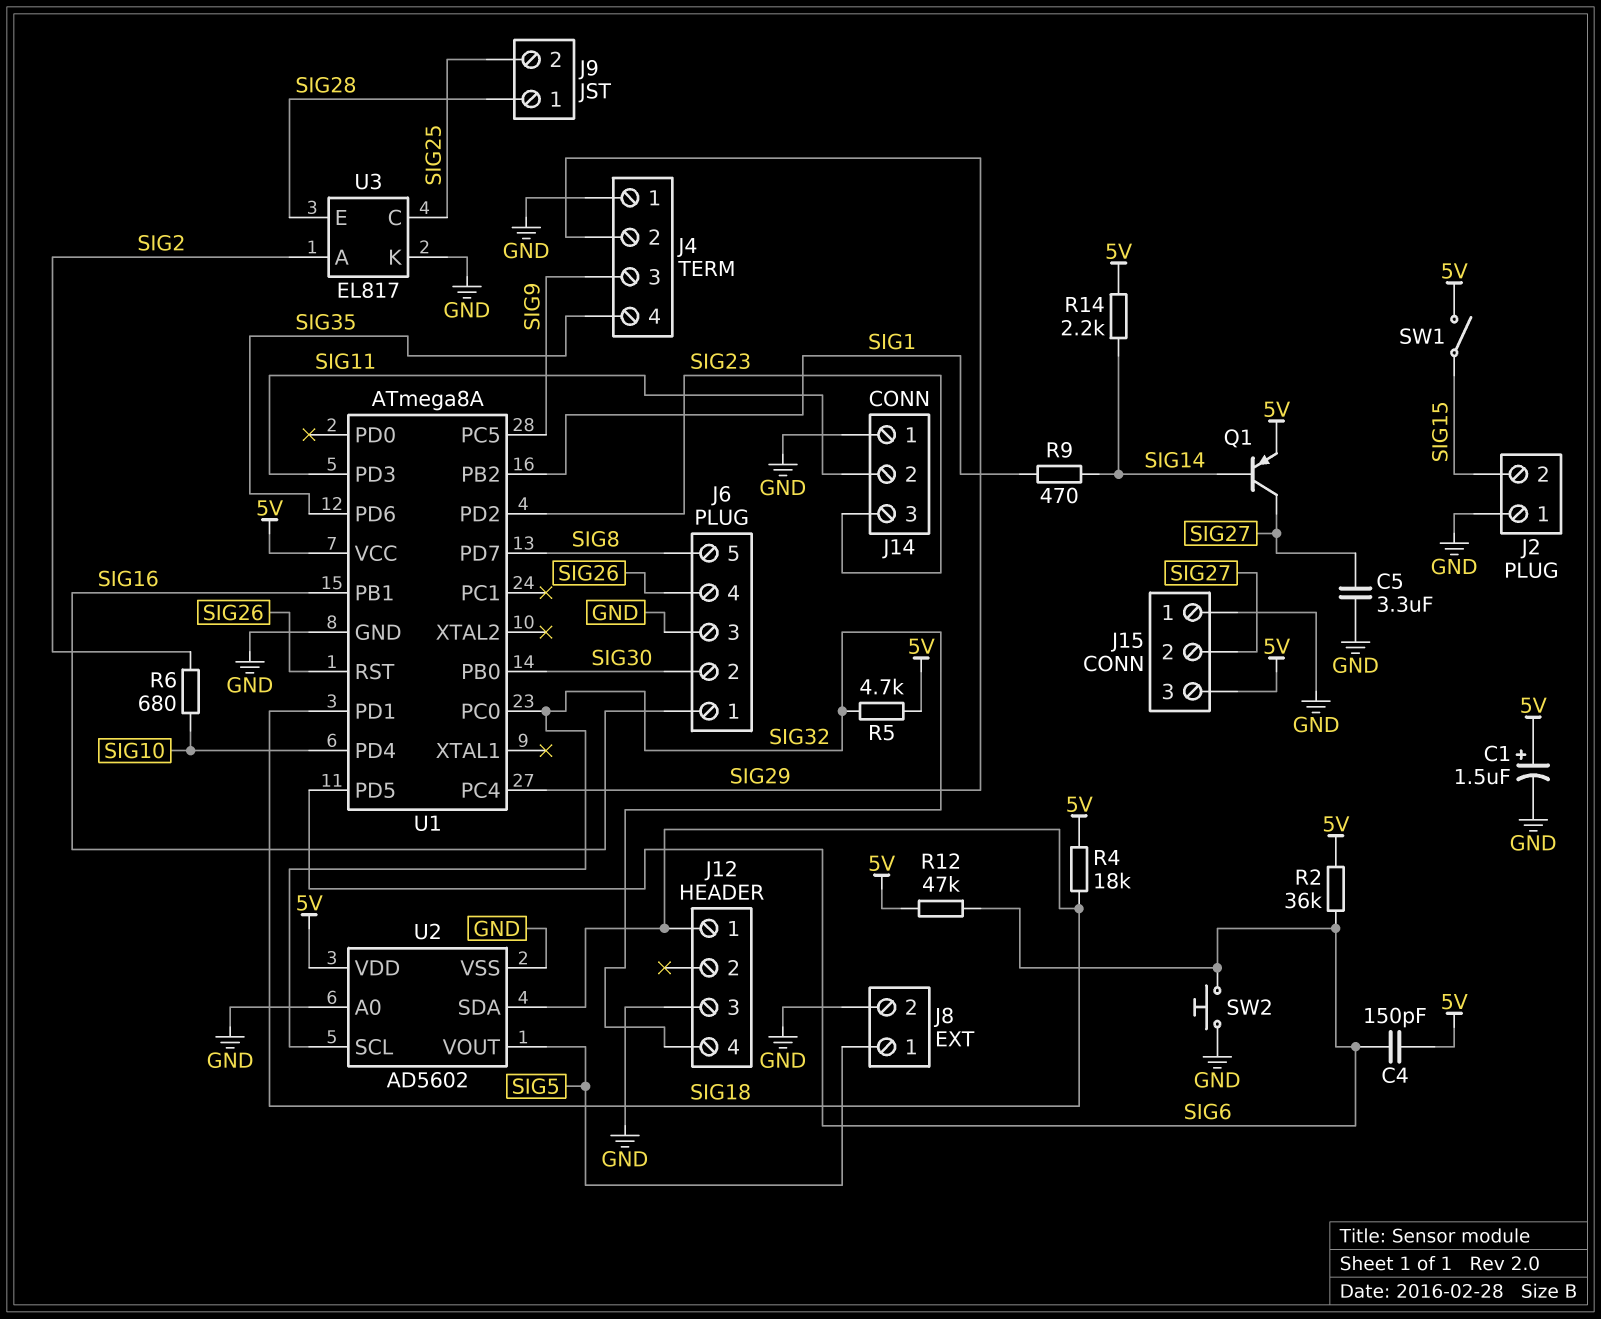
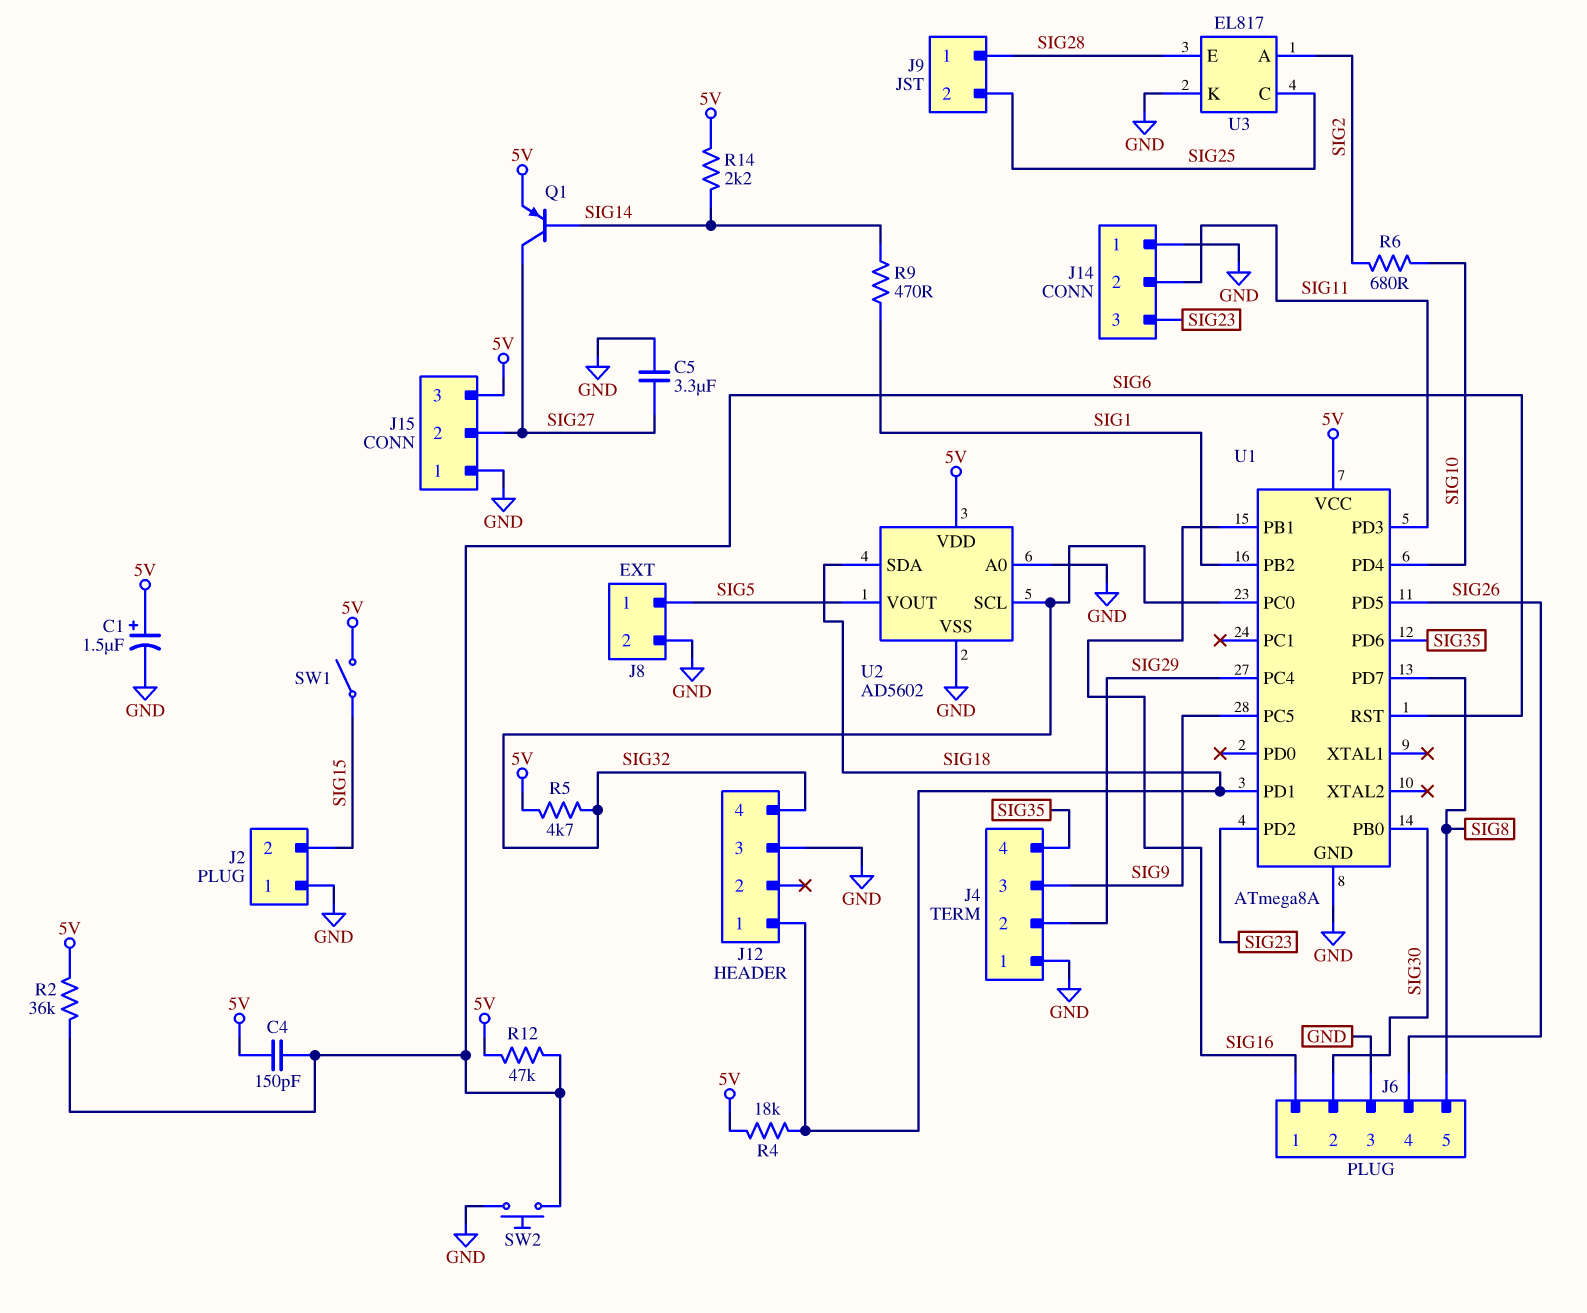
U1 pin PD5: SIG6 -> SIG26
U1 pin RST: SIG26 -> SIG6

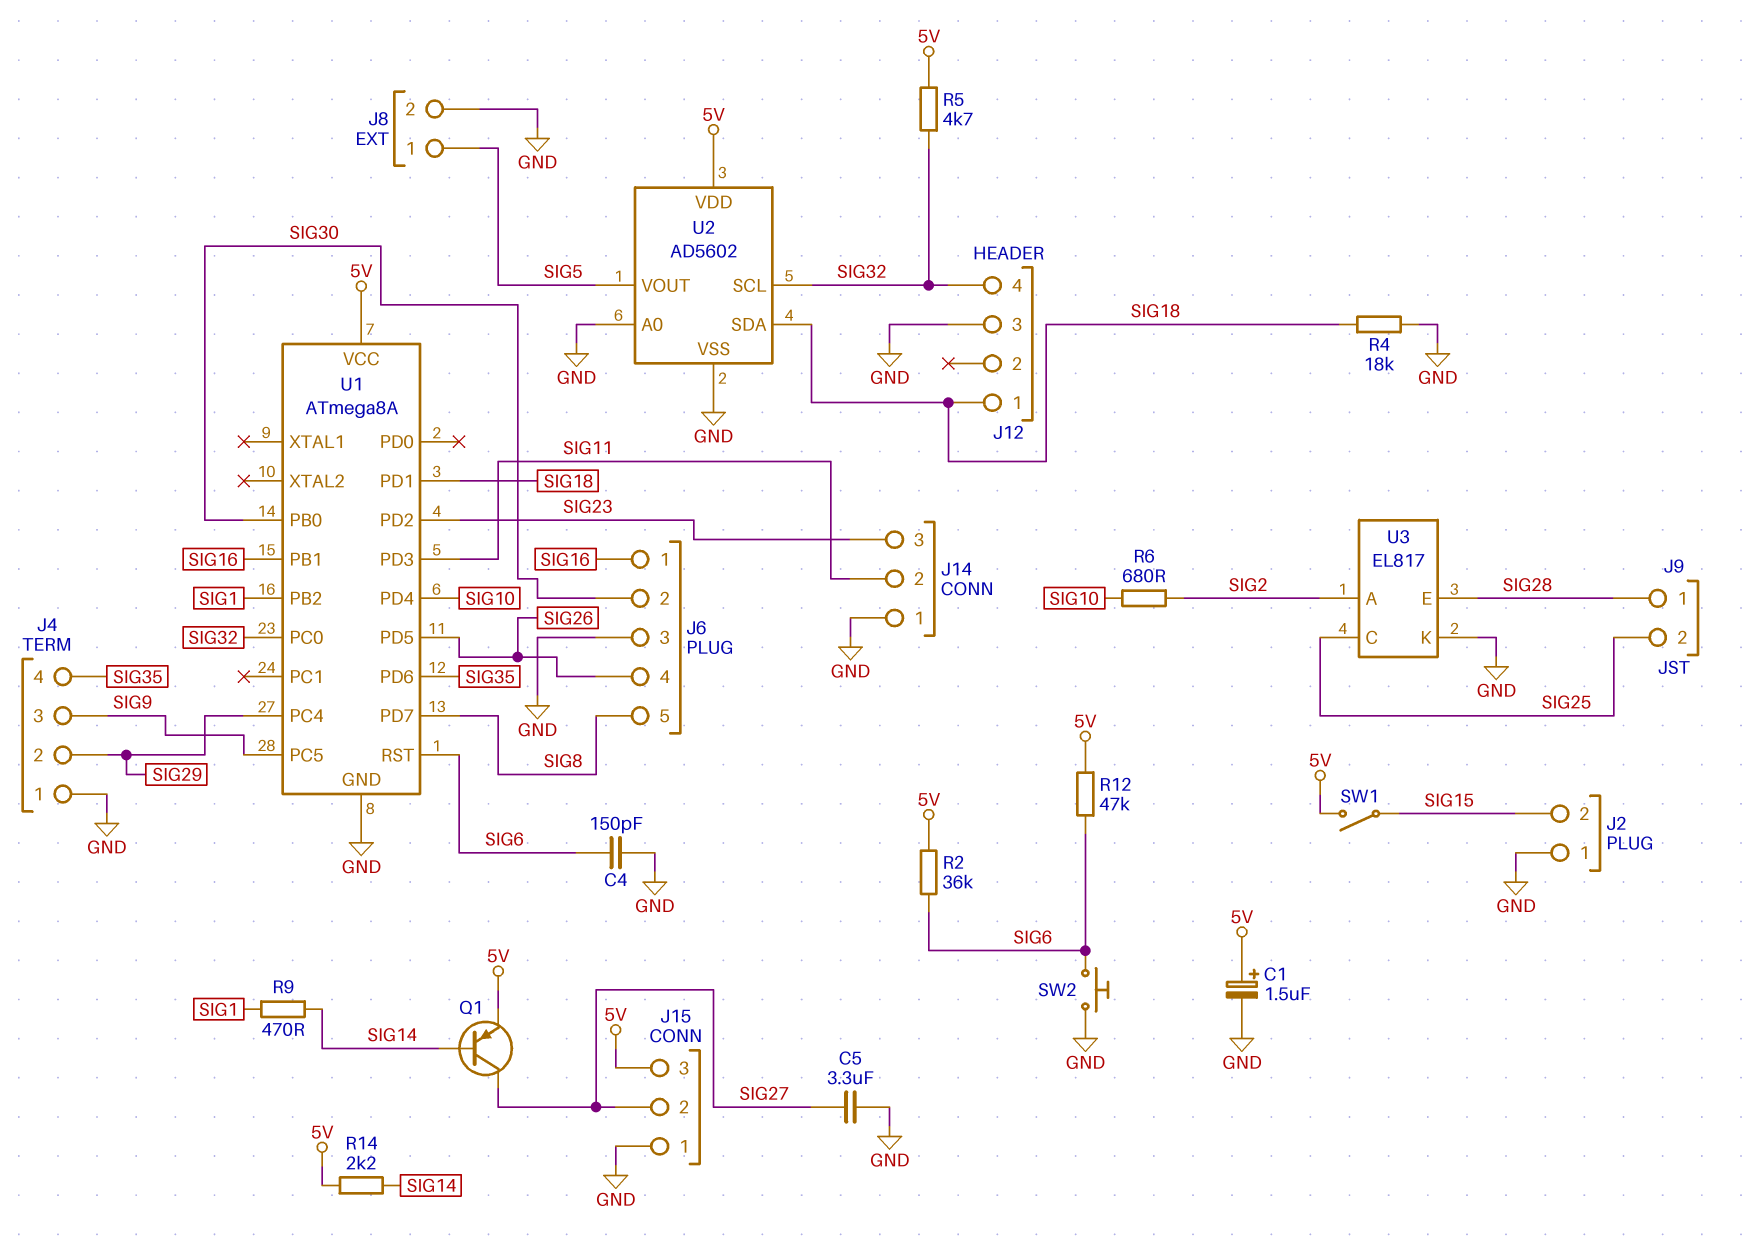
C4: 150pF (5V, SIG6) -> 150pF (GND, SIG6)
R4: 18k (5V, SIG18) -> 18k (GND, SIG18)

